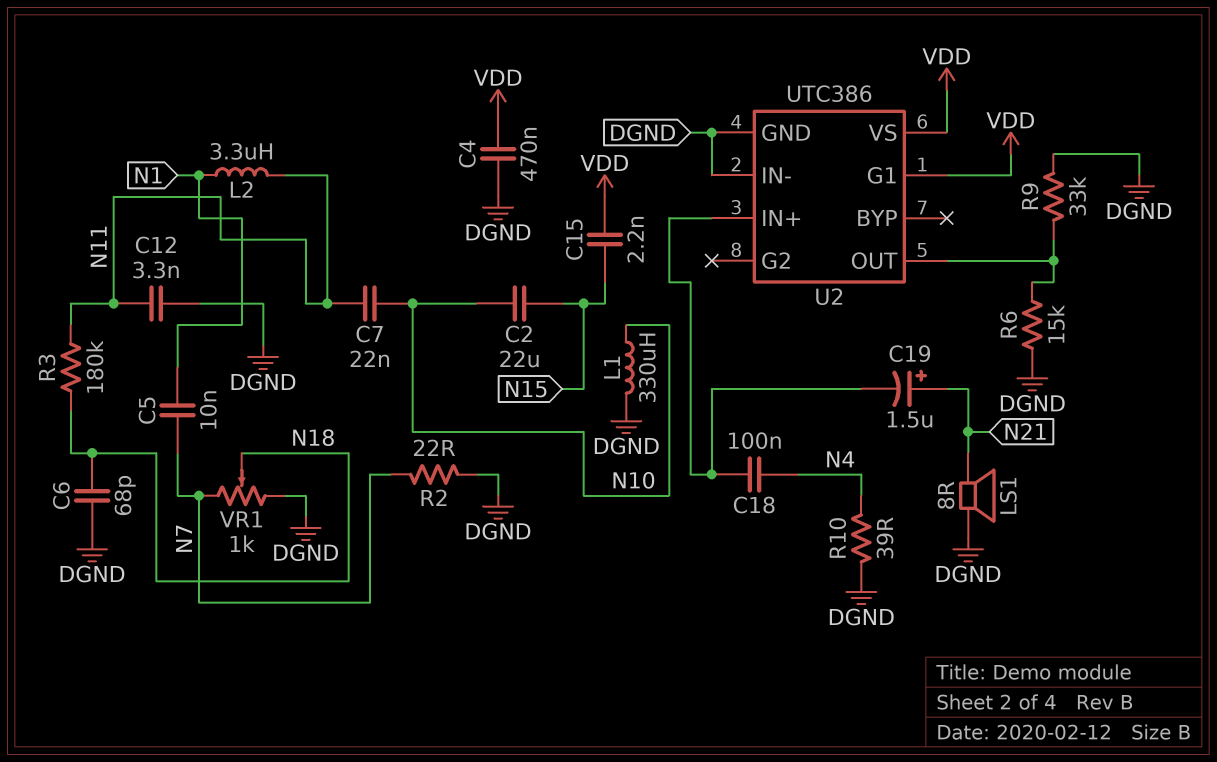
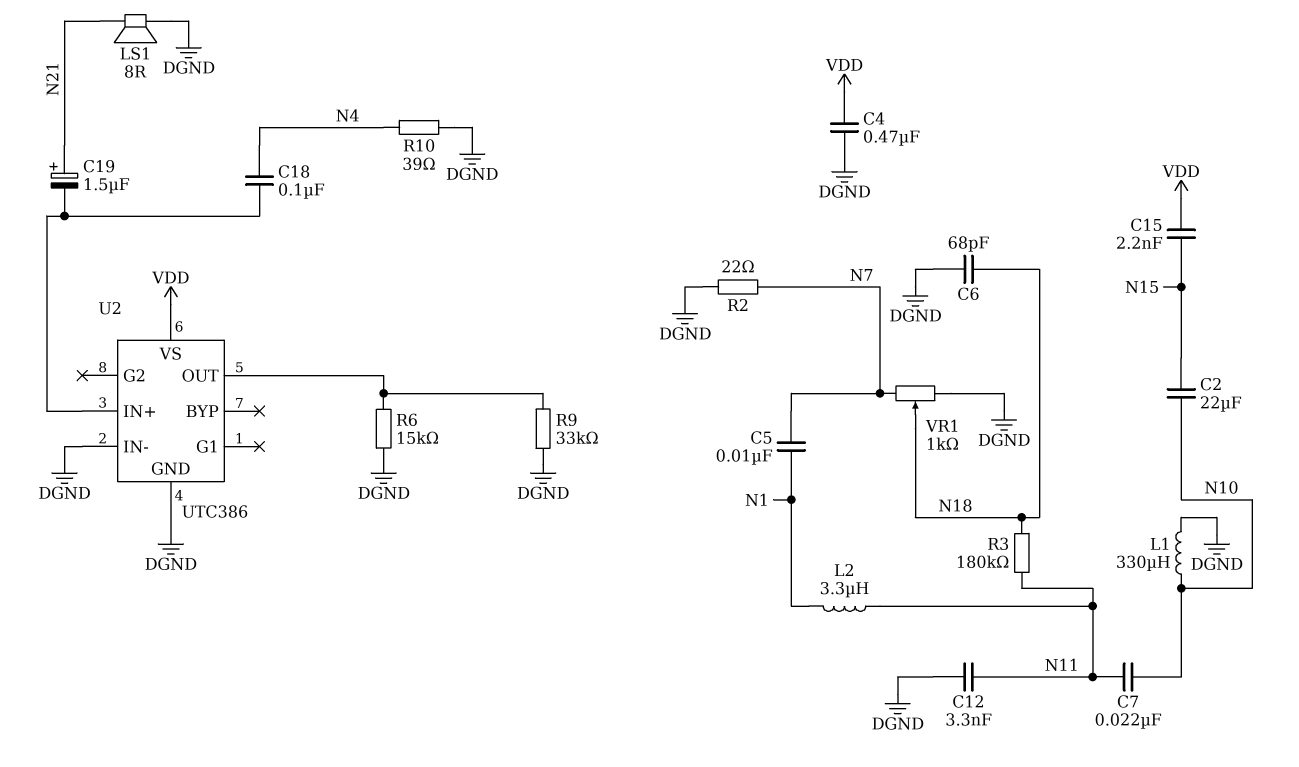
U2 pin G1: VDD -> none

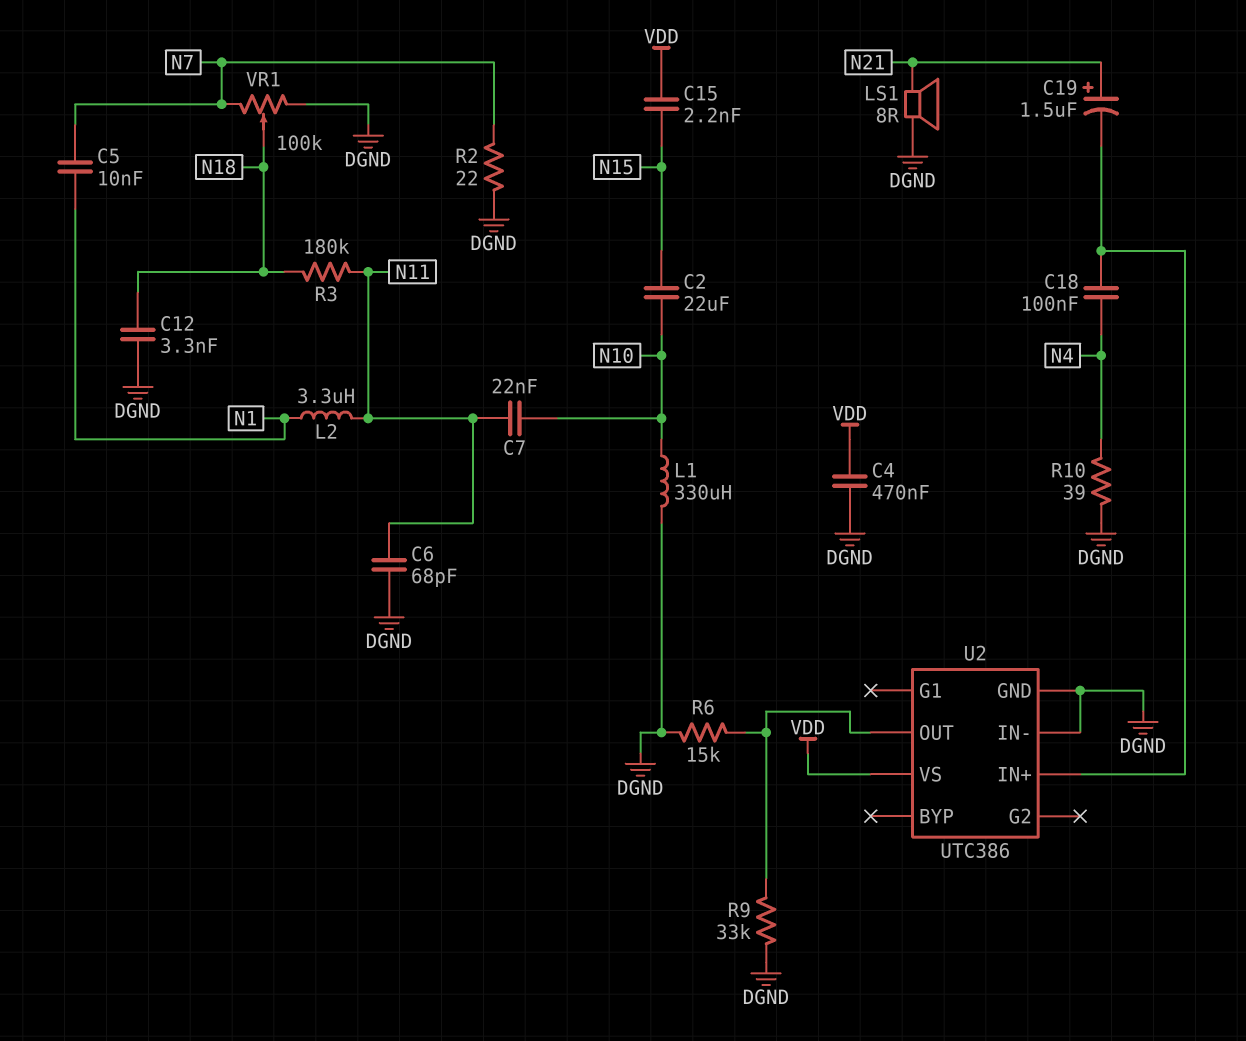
C6: 68pF (DGND, N18) -> 68pF (DGND, N11)
C12: 3.3nF (DGND, N11) -> 3.3nF (DGND, N18)
VR1: 1k (DGND, N7, wiper N18) -> 100k (DGND, N7, wiper N18)

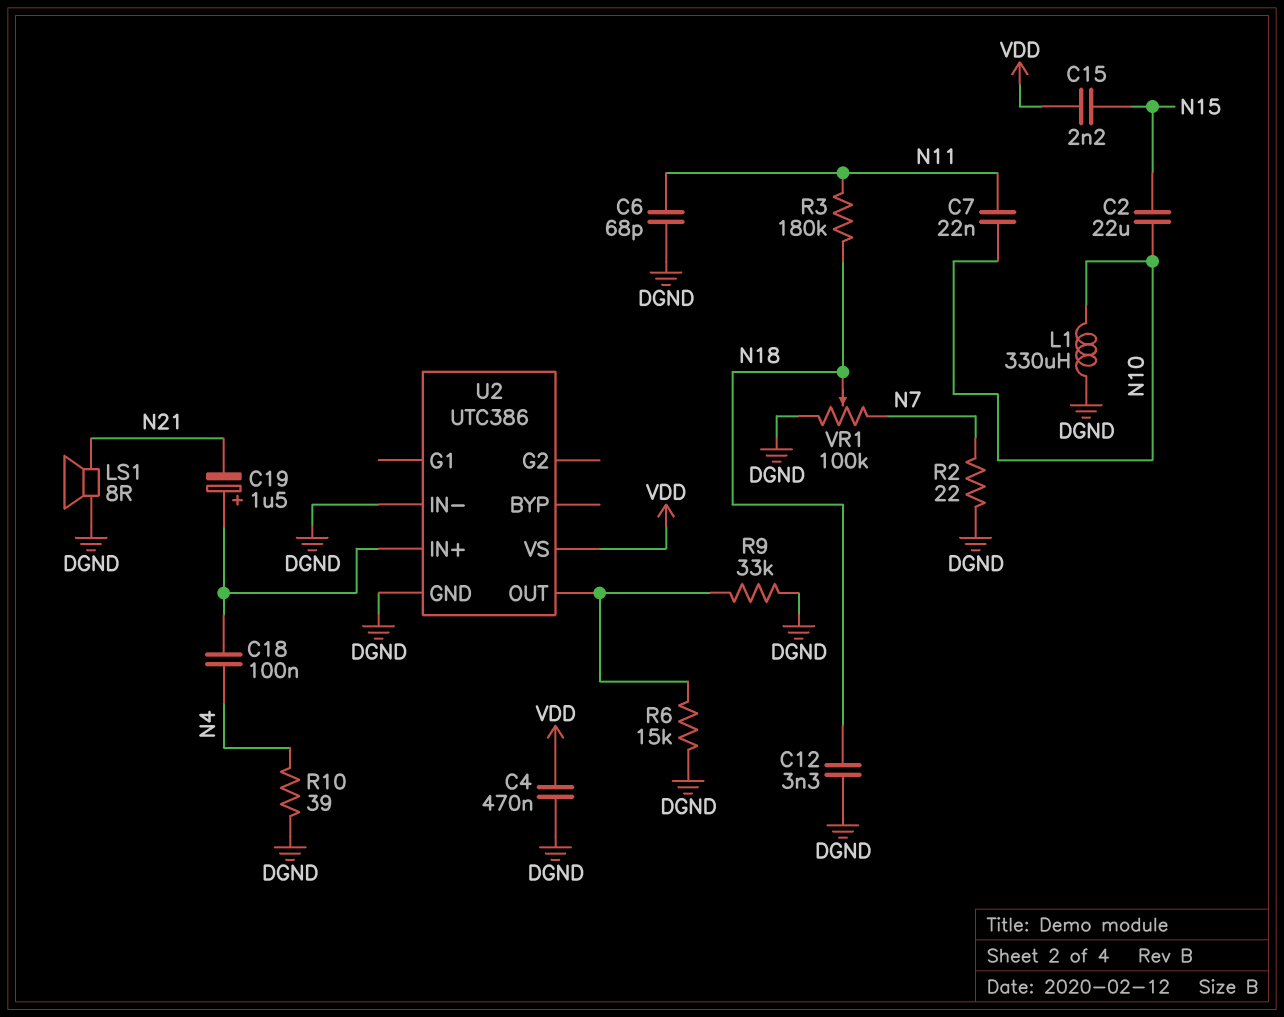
C5: 10nF (N1, N7) -> none
C19: 1.5uF (plus N21, minus U2/IN+) -> 1.5uF (plus U2/IN+, minus N21)
L2: 3.3uH (N1, N11) -> none

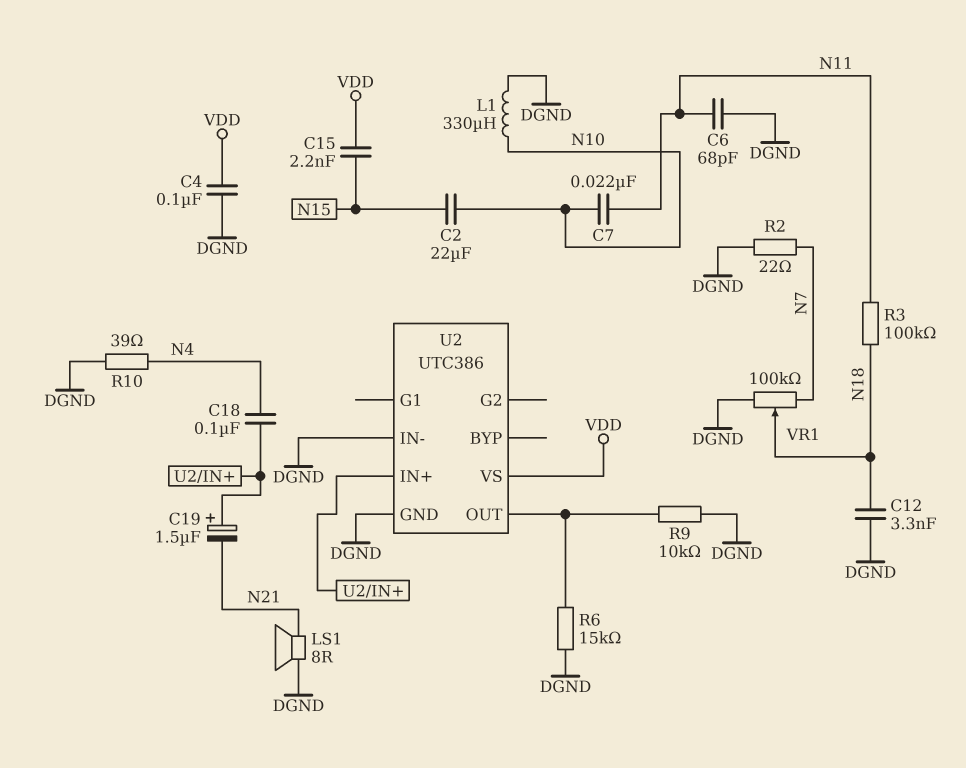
C4: 470nF (DGND, VDD) -> 100nF (DGND, VDD)
R3: 180k (N11, N18) -> 100k (N11, N18)
R9: 33k (DGND, U2/OUT) -> 10k (DGND, U2/OUT)

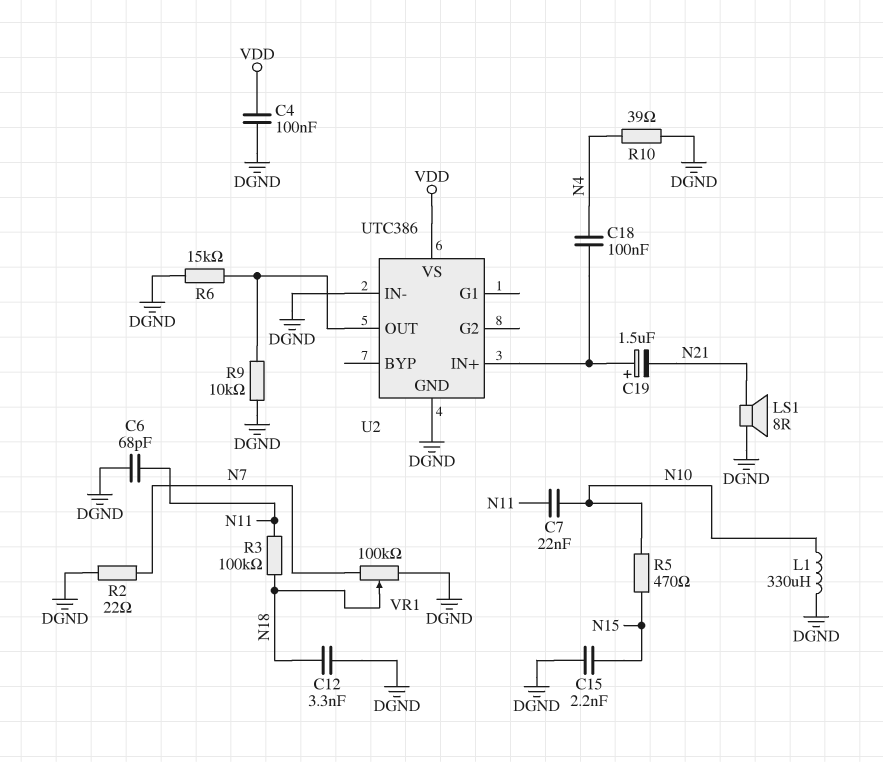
C2: 22uF (N10, N15) -> none
C15: 2.2nF (N15, VDD) -> 2.2nF (DGND, N15)
R5: none -> 470 (N10, N15)

